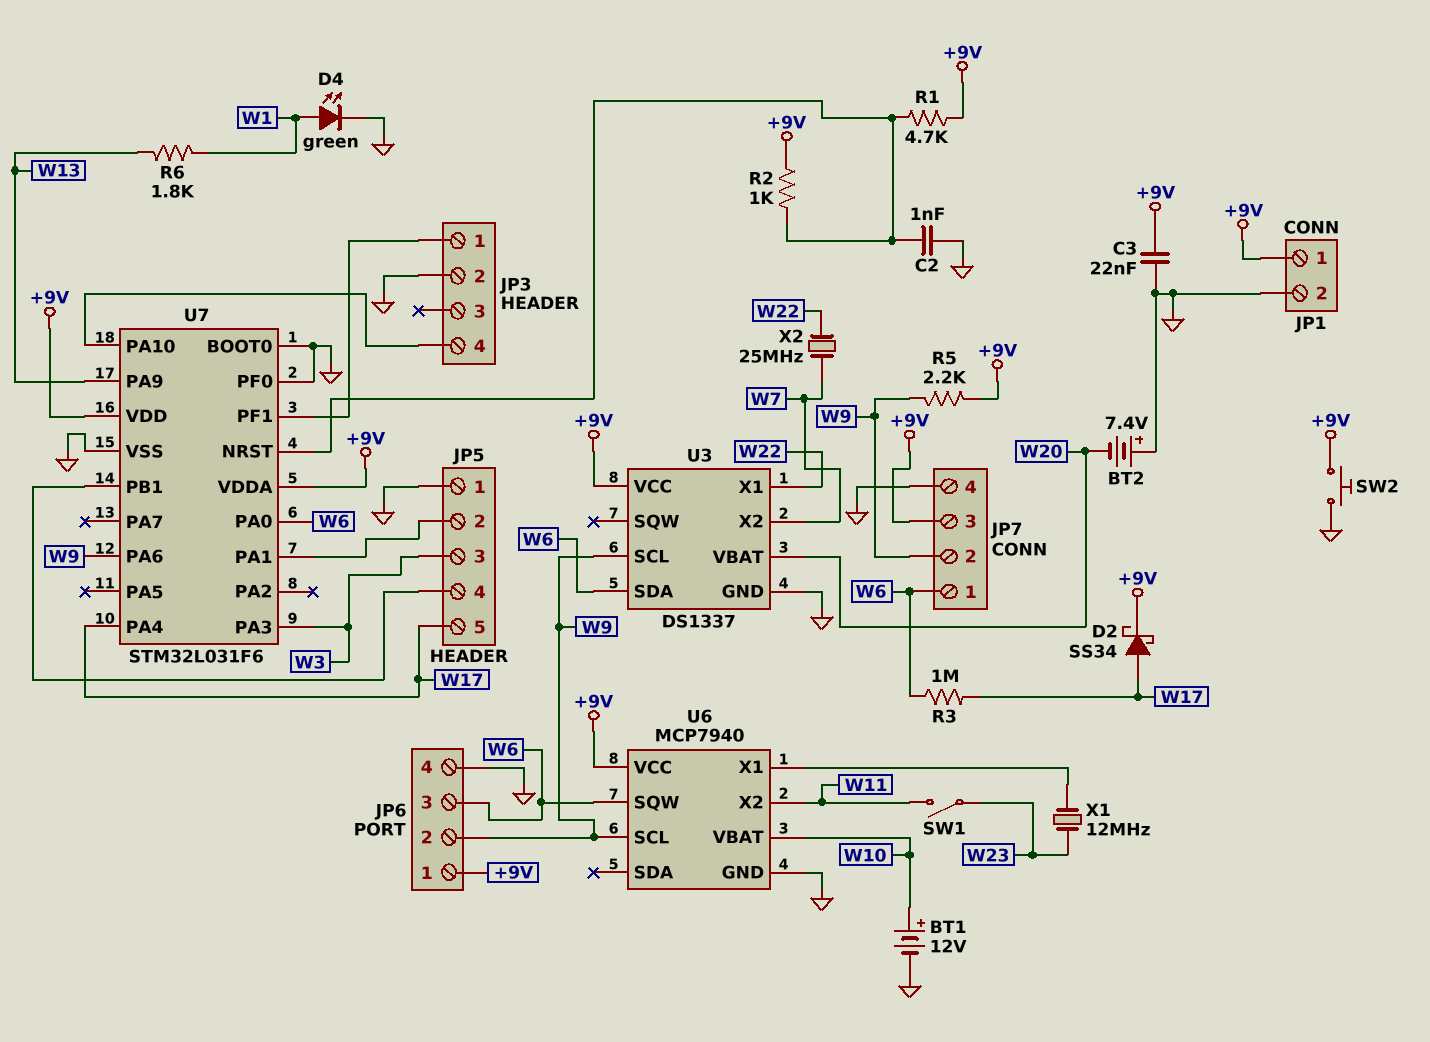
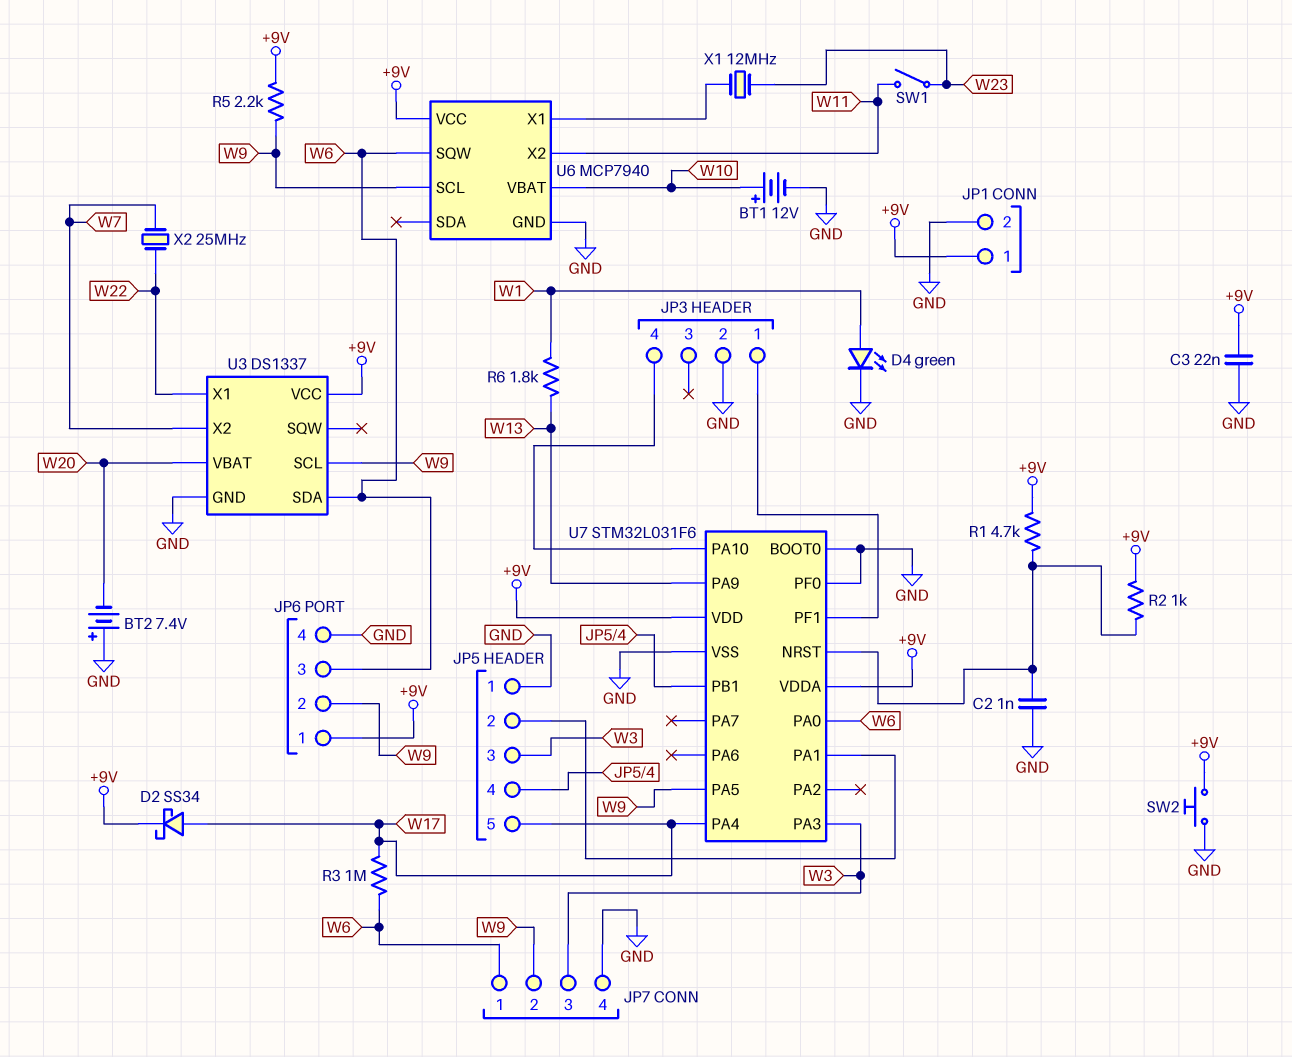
JP7 pin 3: +9V -> W3
U7 pin PA5: none -> W9
U7 pin PA6: W9 -> none

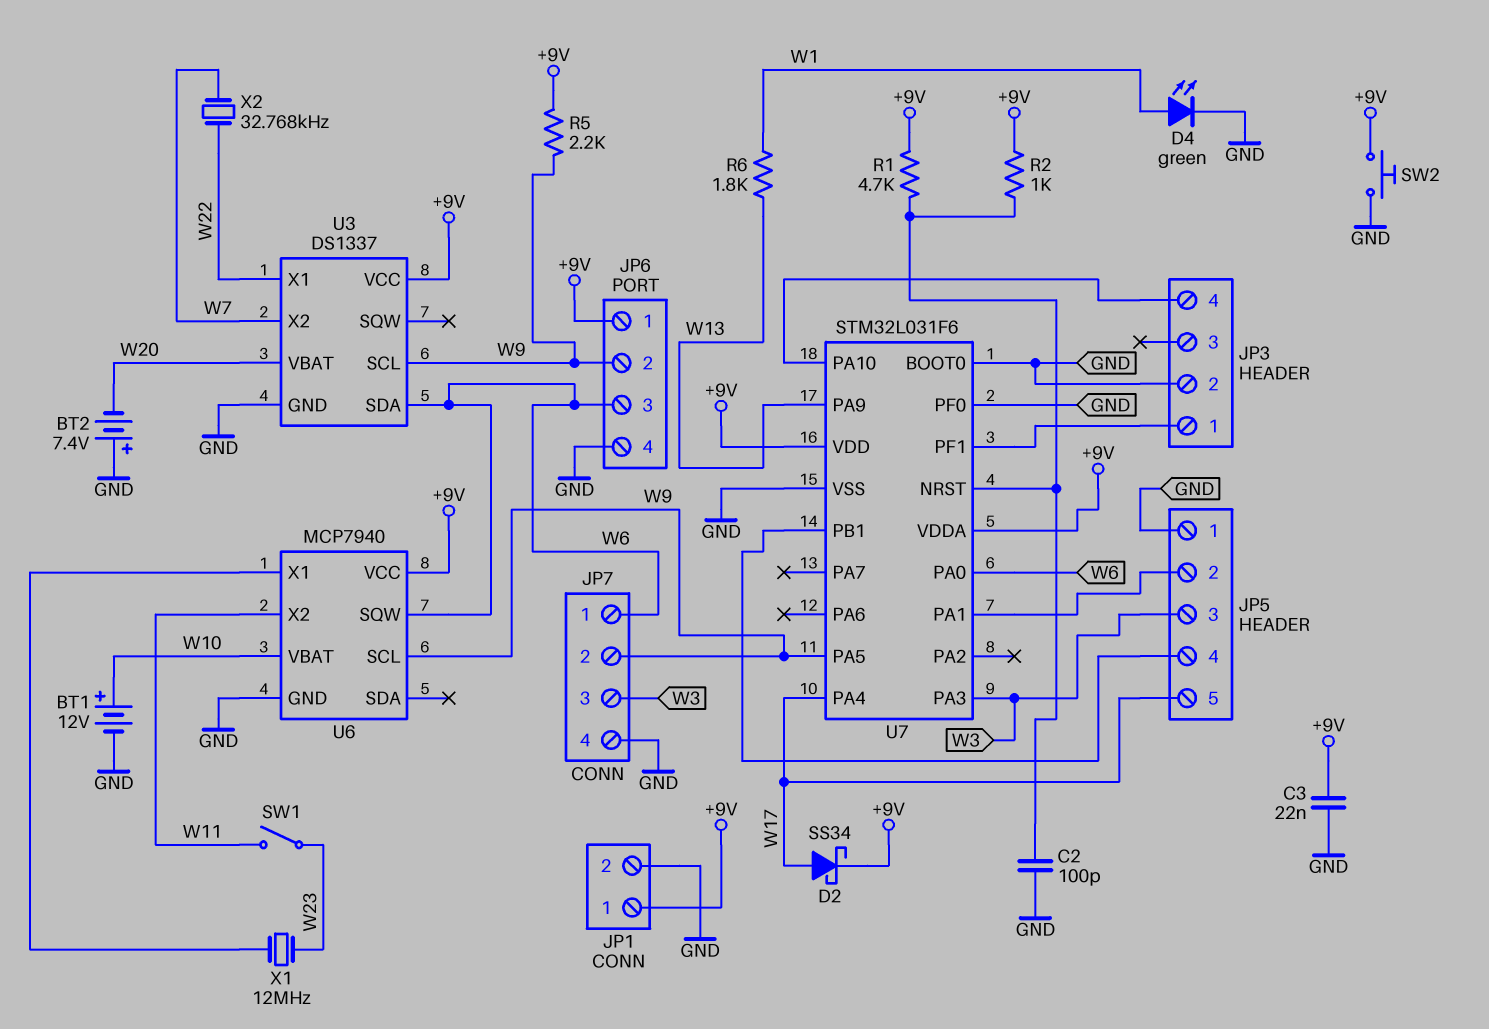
C2: 1nF (GND, U7/NRST) -> 100pF (GND, U7/NRST)
R3: 1M (W6, W17) -> none
X2: 25MHz (W7, W22) -> 32.768kHz (W7, W22)

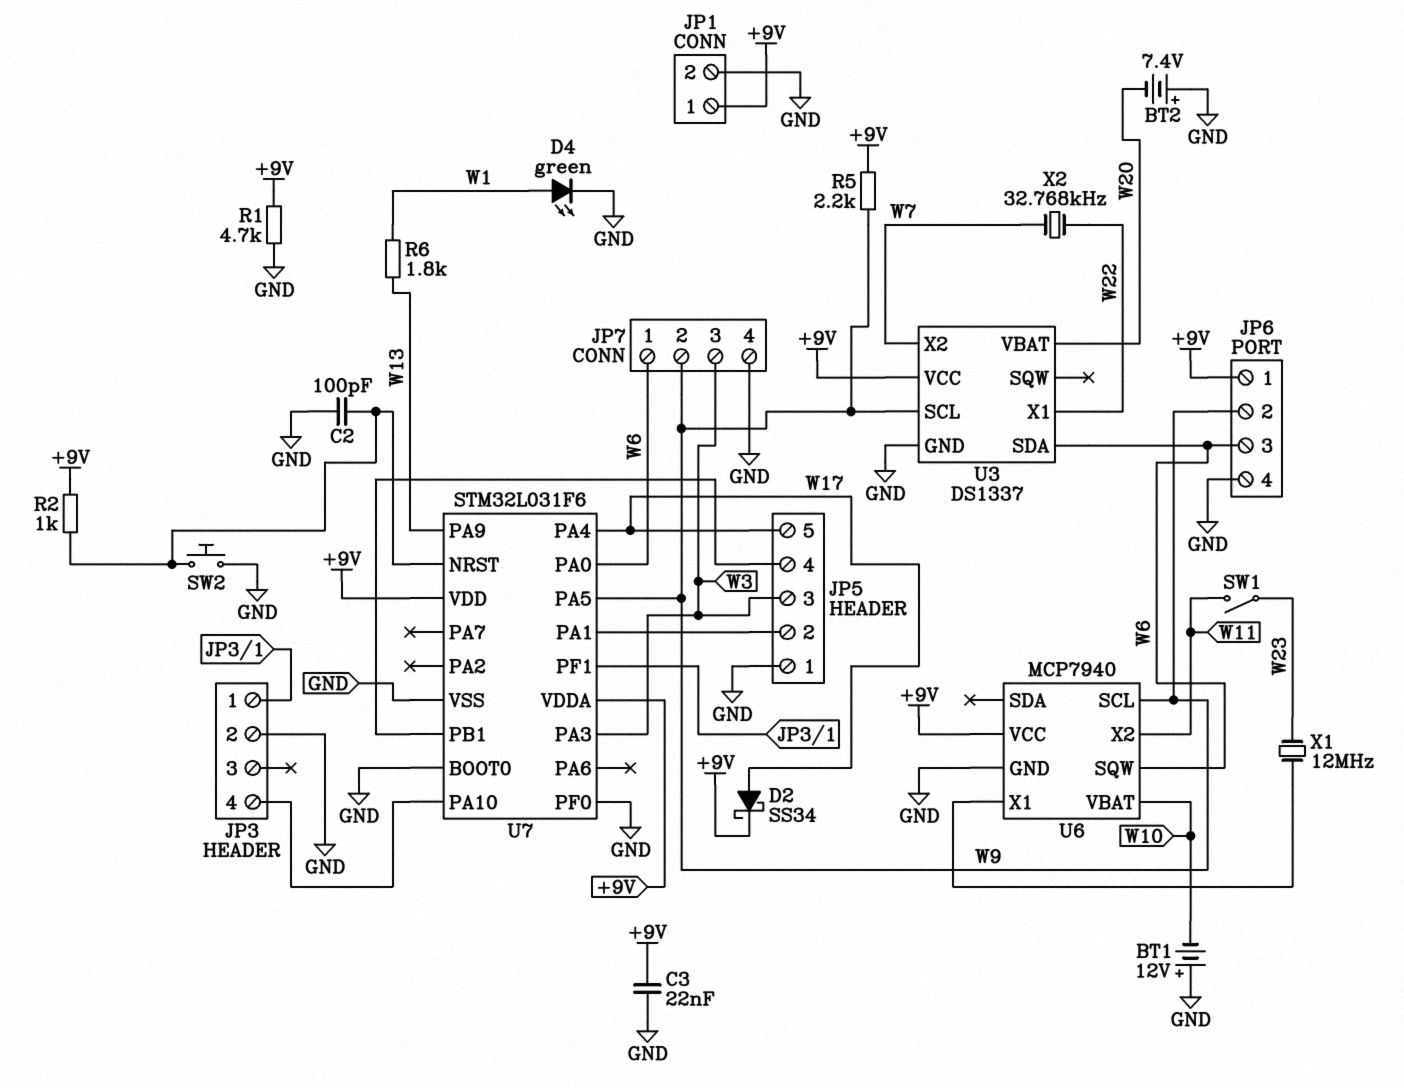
BT1: 12V (plus W10, minus GND) -> 12V (plus GND, minus W10)
R1: 4.7k (+9V, U7/NRST) -> 4.7k (+9V, GND)
SW2: button (+9V, GND) -> button (GND, U7/NRST)

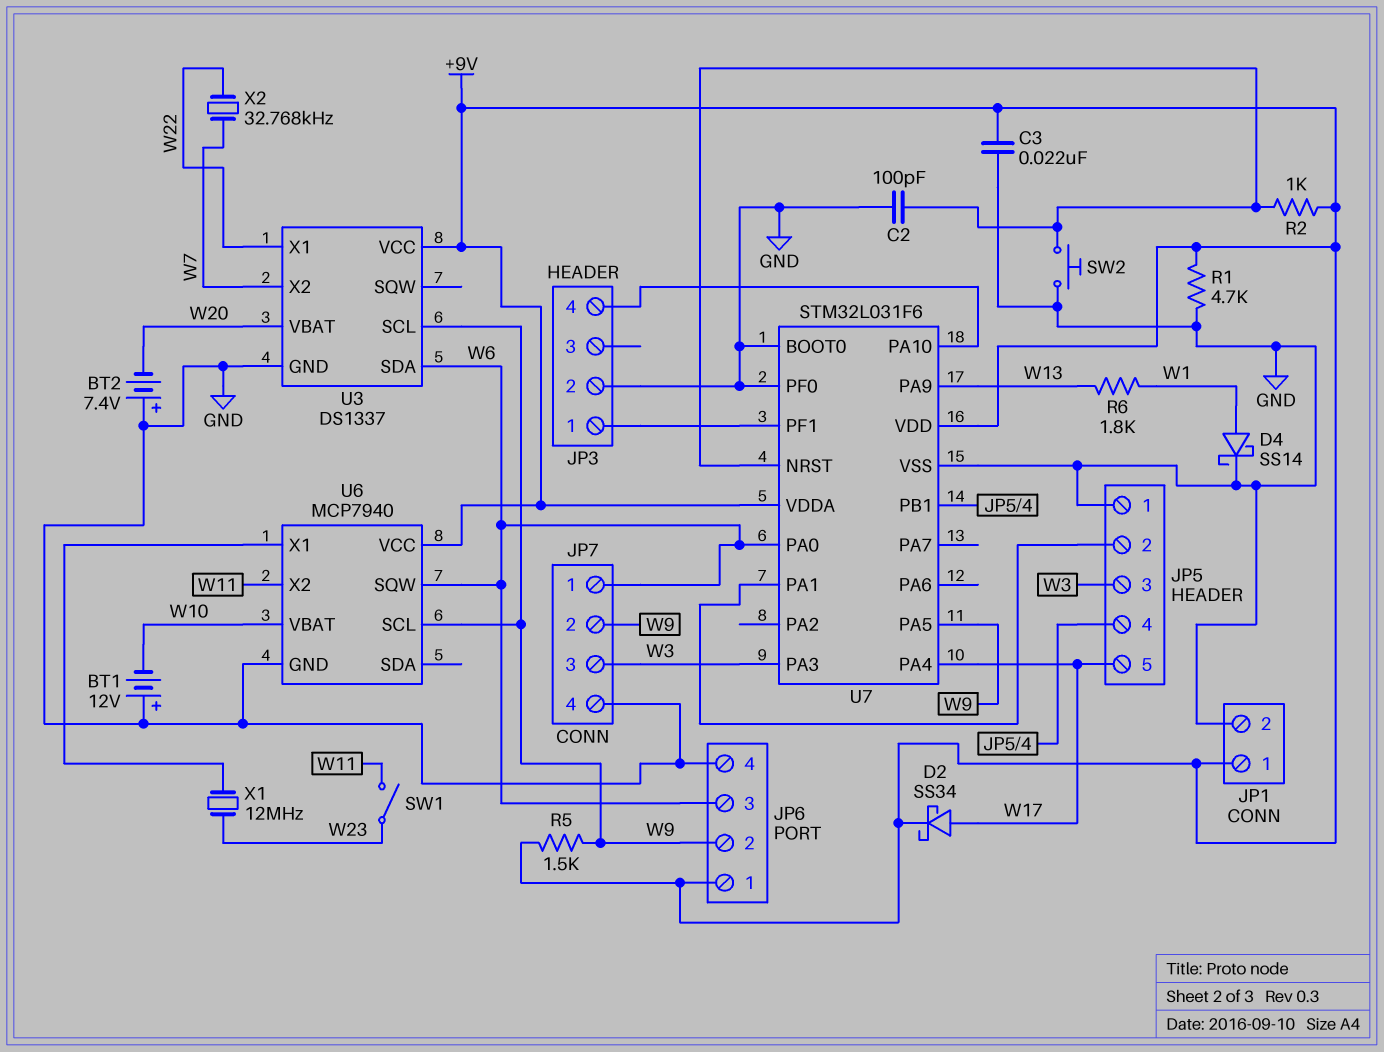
D4: LED green (A W1, K GND) -> schottky SS14 (A W1, K GND)
R5: 2.2k (+9V, W9) -> 1.5k (+9V, W9)

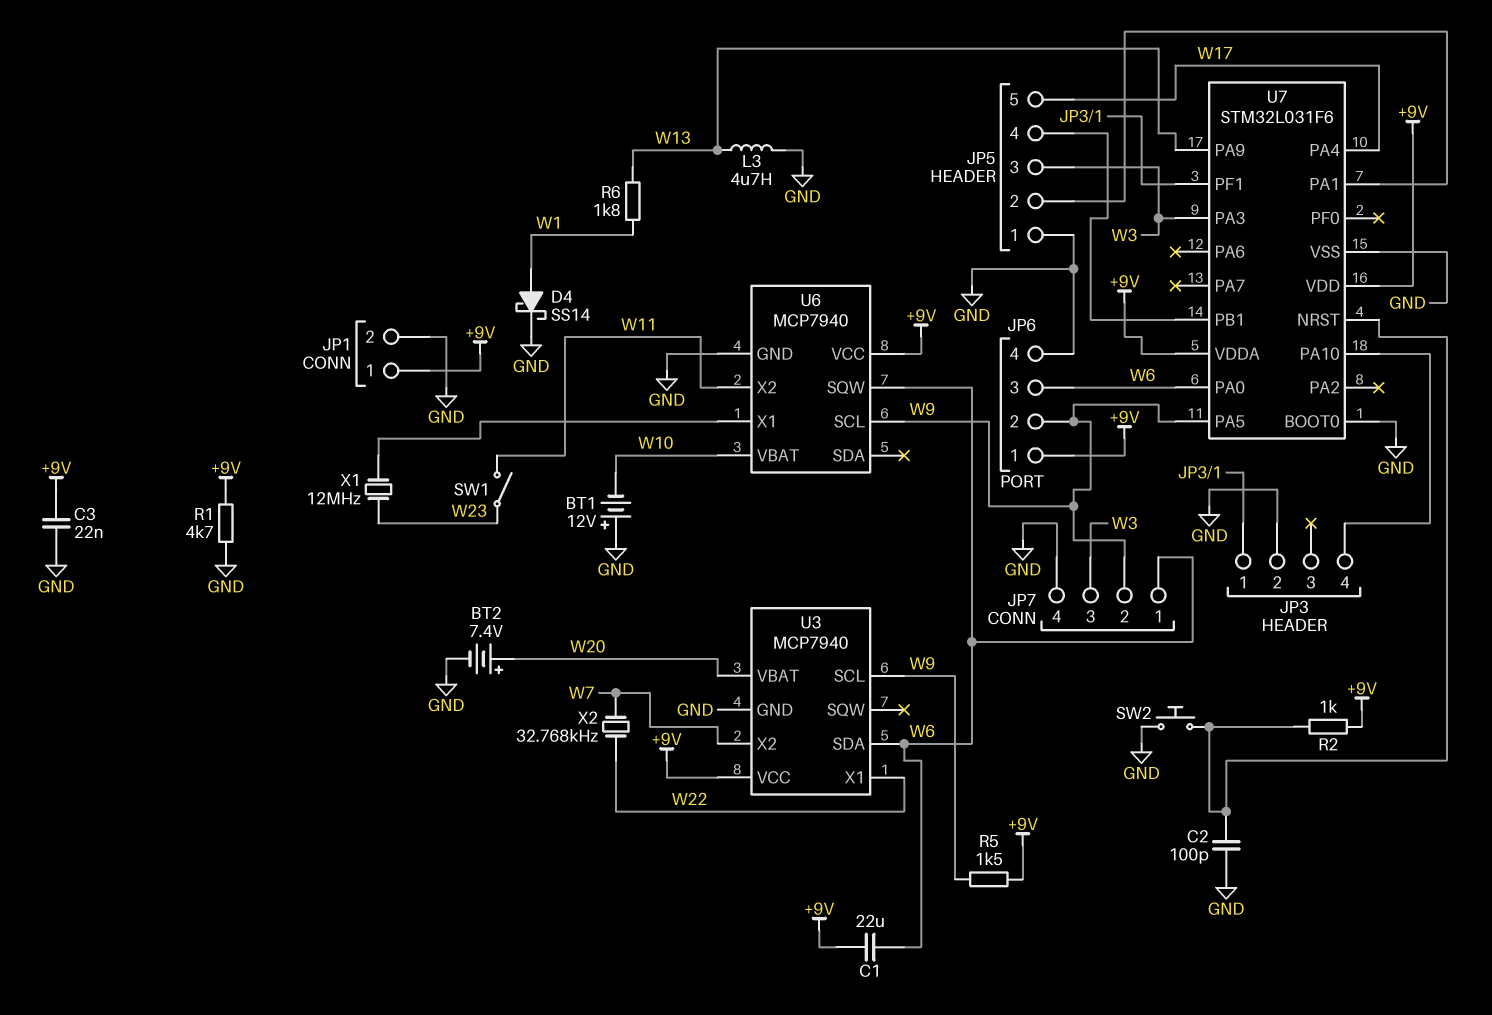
BT2: 7.4V (plus GND, minus W20) -> 7.4V (plus W20, minus GND)
C1: none -> 22uF (+9V, W6)
D2: schottky SS34 (A W17, K +9V) -> none
L3: none -> 4.7uH (GND, W13)
U3: DS1337 -> MCP7940
U7 pin PF0: GND -> none

